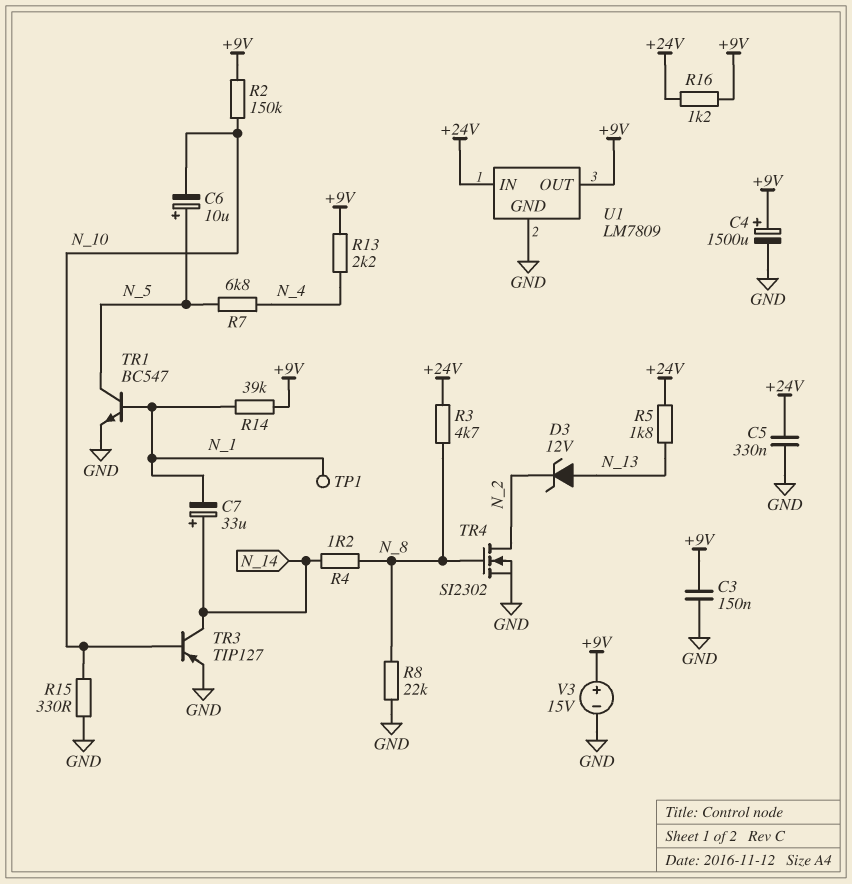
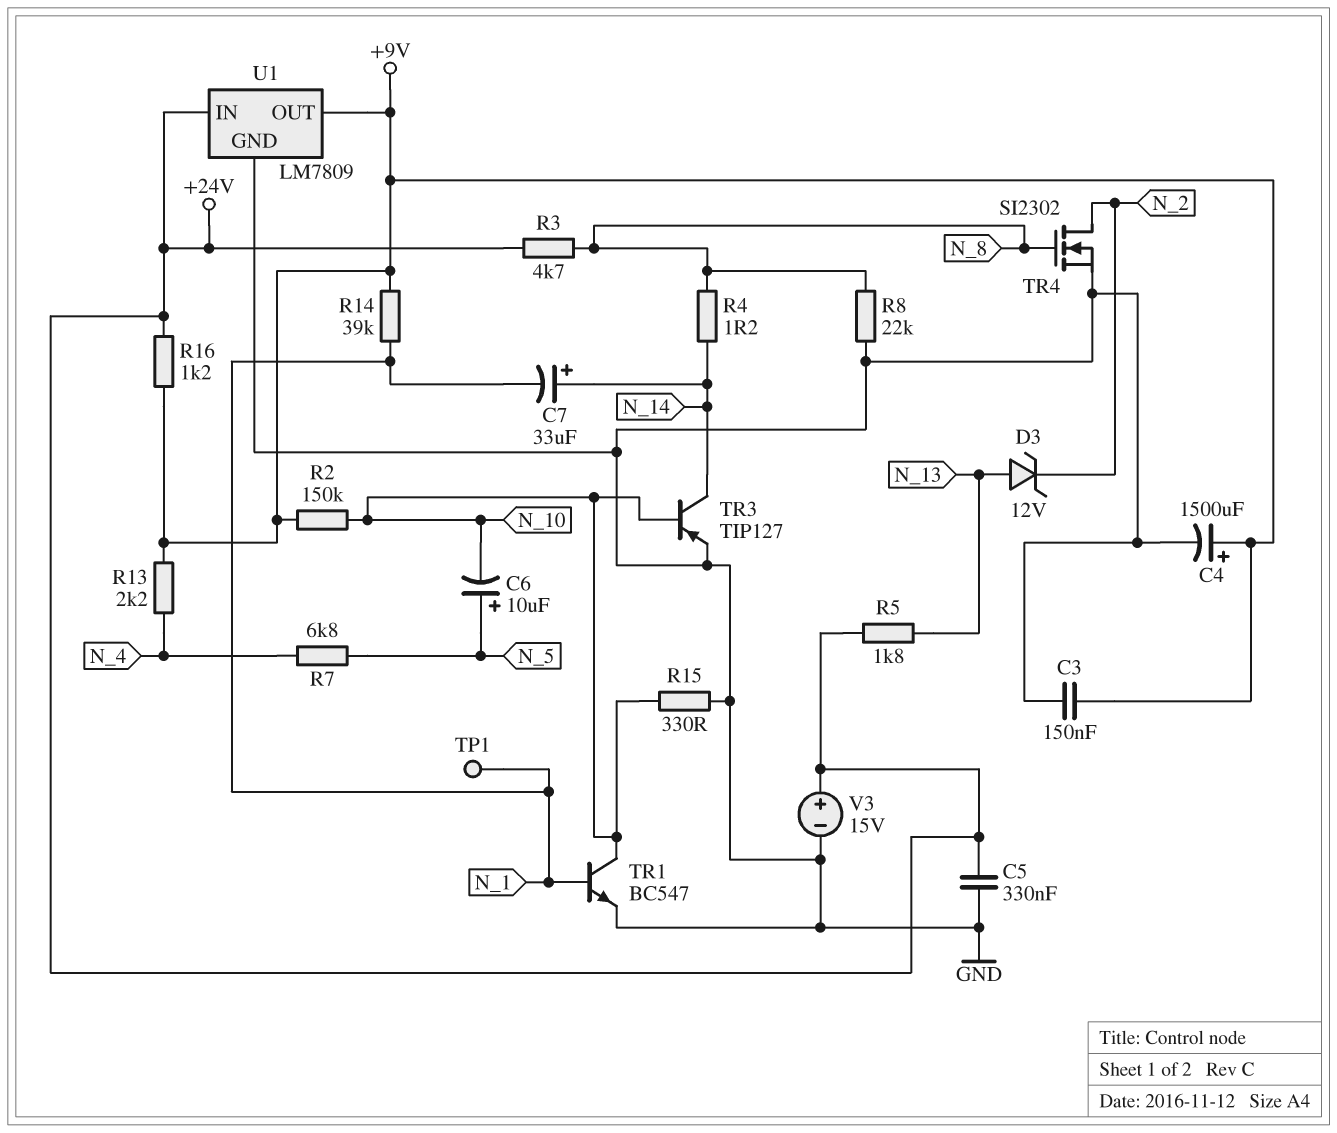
TR1: NPN BC547 (B N_1, C N_5, E GND) -> NPN BC547 (B N_1, C N_10, E GND)
V3: 15V (plus +9V, minus GND) -> 15V (plus +24V, minus GND)

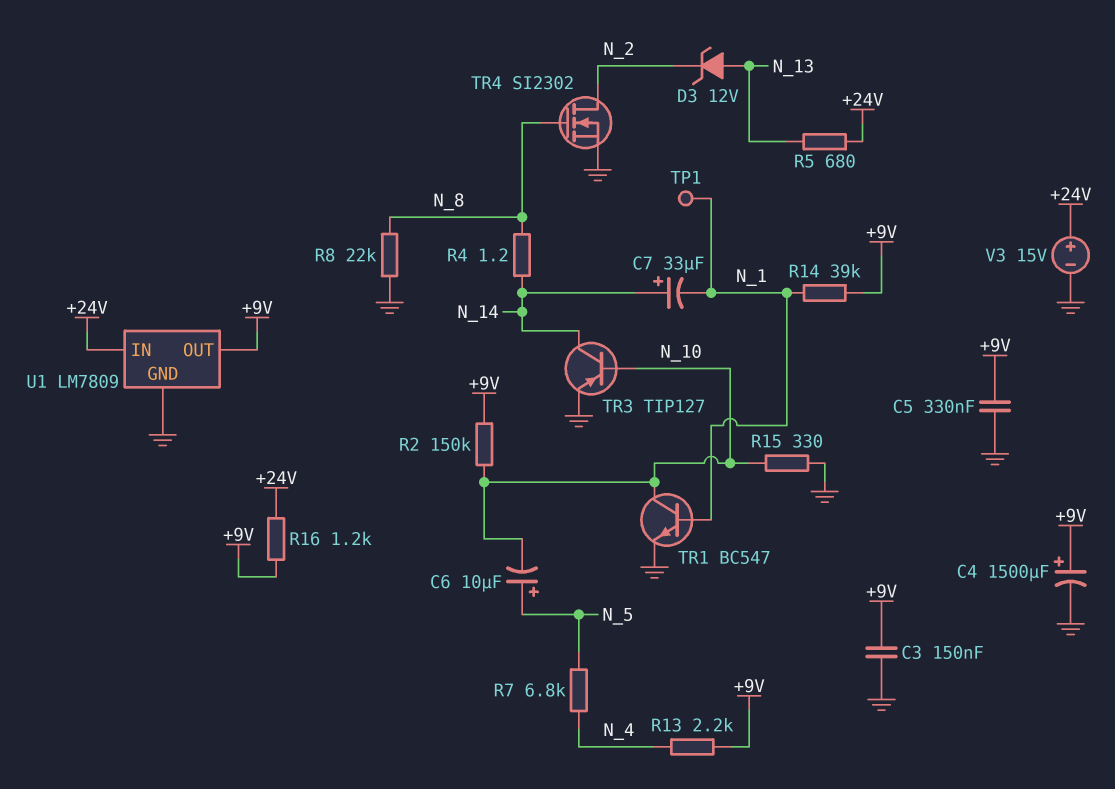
C5: 330nF (+24V, GND) -> 330nF (+9V, GND)
R3: 4.7k (+24V, N_8) -> none
R5: 1.8k (+24V, N_13) -> 680 (+24V, N_13)

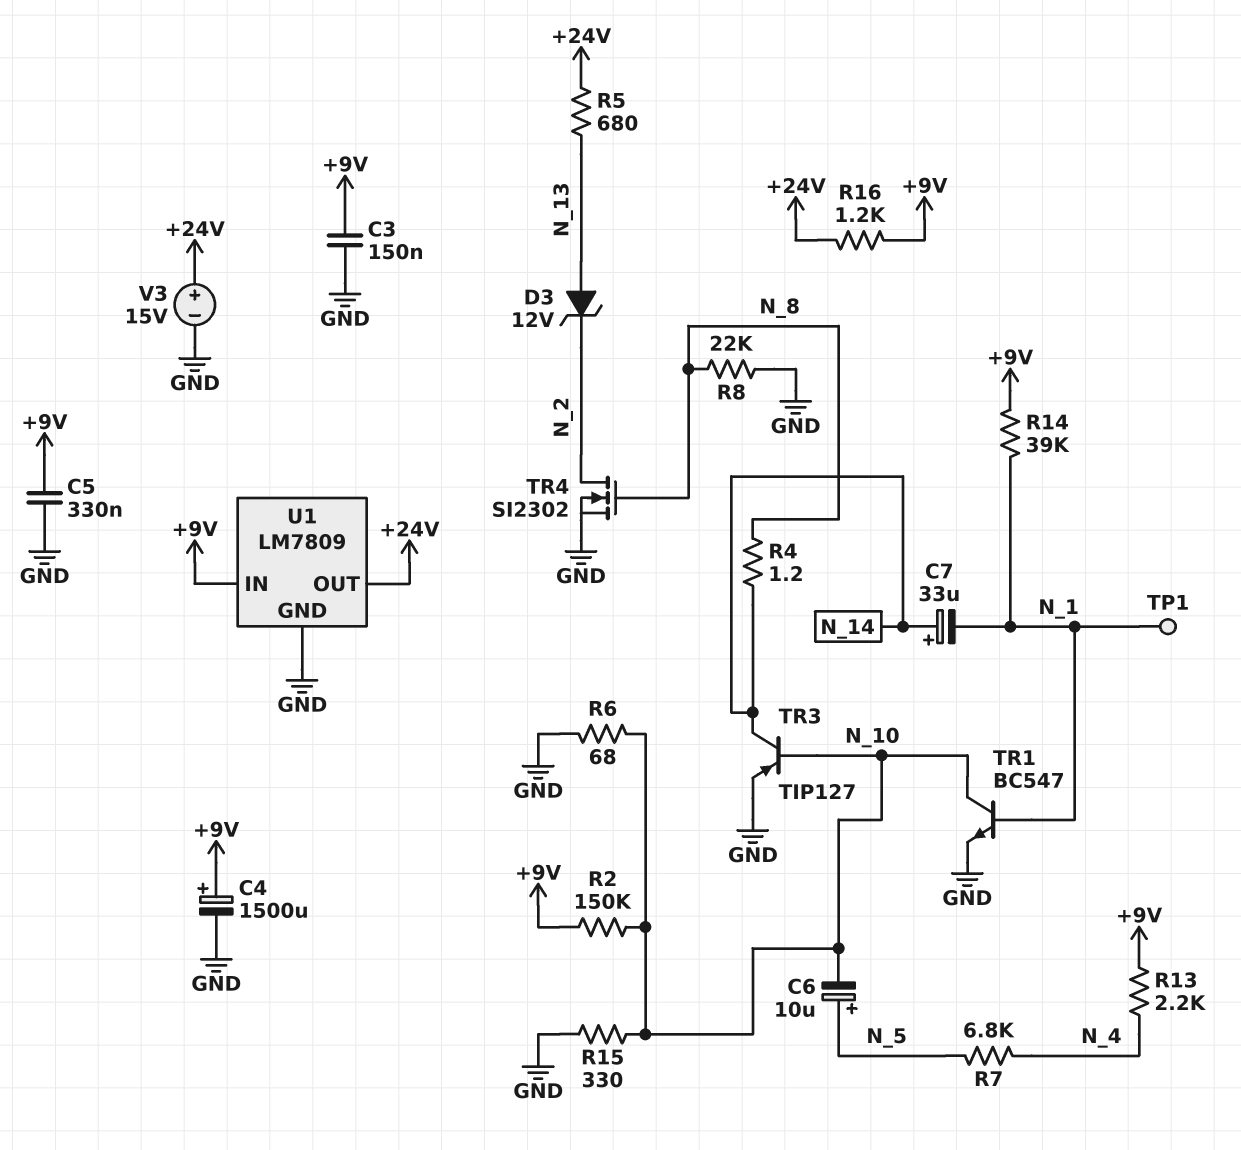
R6: none -> 68 (GND, N_10)
U1 pin IN: +24V -> +9V
U1 pin OUT: +9V -> +24V

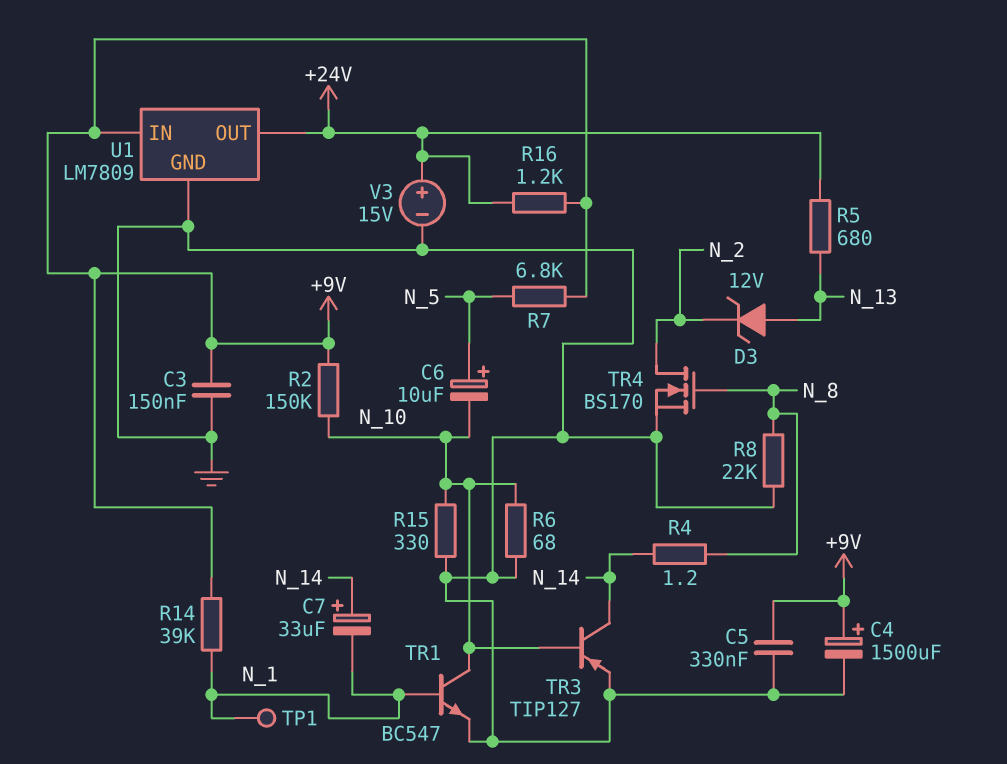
R7: 6.8k (N_4, N_5) -> 6.8k (+9V, N_5)
R13: 2.2k (+9V, N_4) -> none
TR4: NMOS SI2302 (G N_8, D N_2, S GND) -> NMOS BS170 (G N_8, D N_2, S GND)

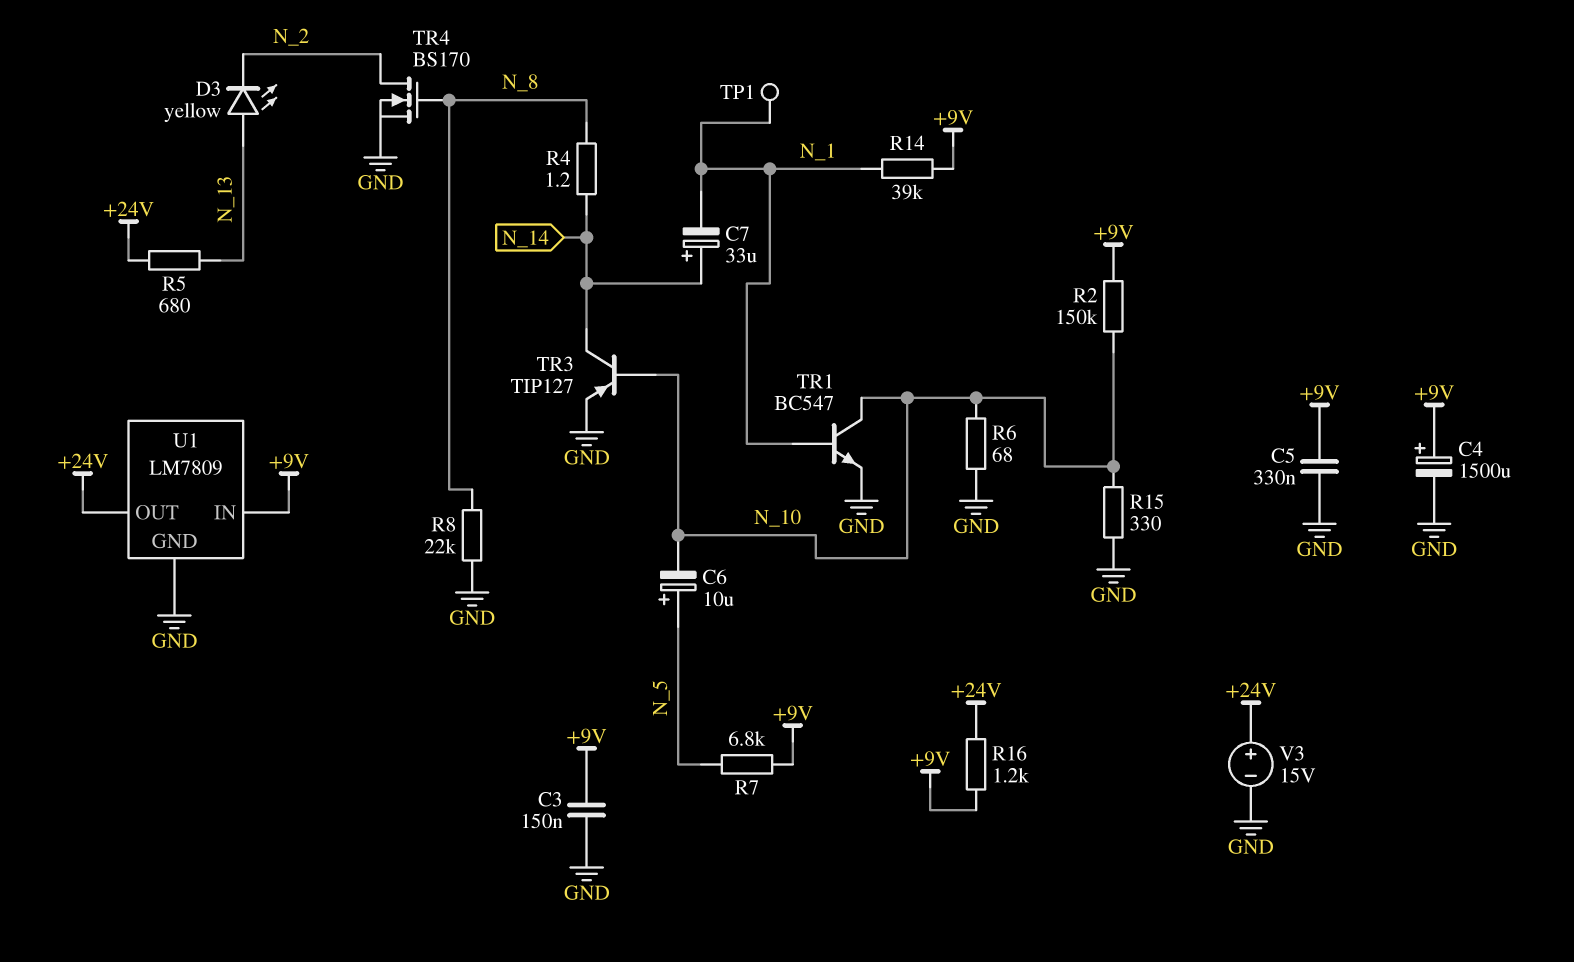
D3: zener 12V (A N_13, K N_2) -> LED yellow (A N_13, K N_2)

